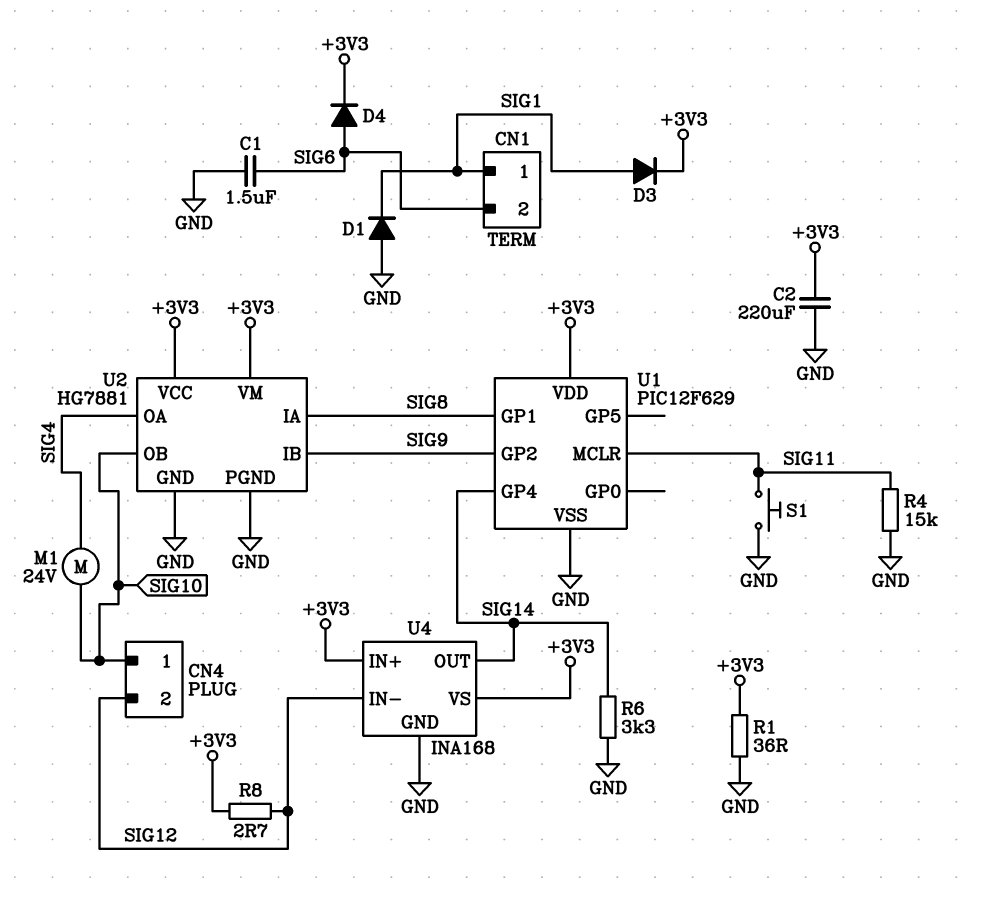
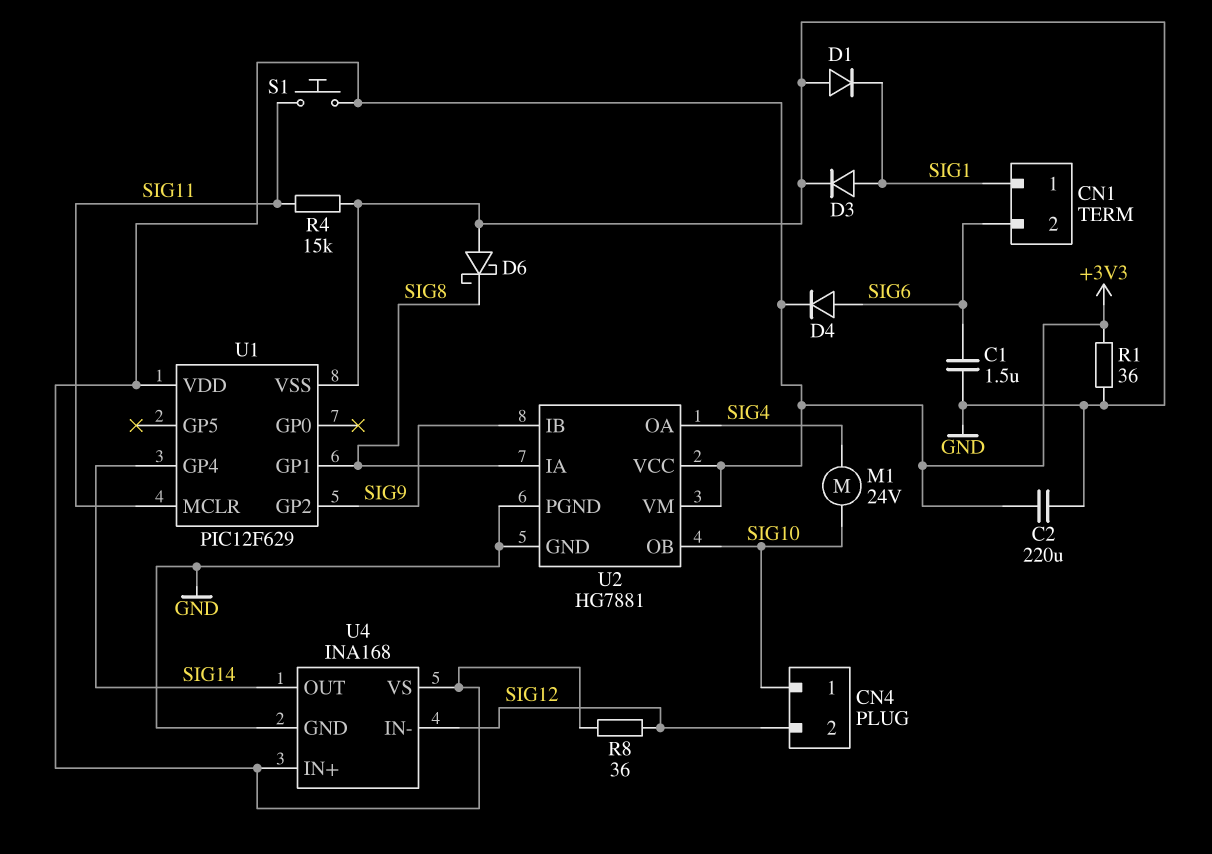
D3: diode (A SIG1, K +3V3) -> diode (A SIG1, K GND)
D6: none -> schottky (A GND, K SIG8)
R6: 3.3k (GND, SIG14) -> none
R8: 2.7 (+3V3, SIG12) -> 36 (+3V3, SIG12)
S1: button (GND, SIG11) -> button (+3V3, SIG11)

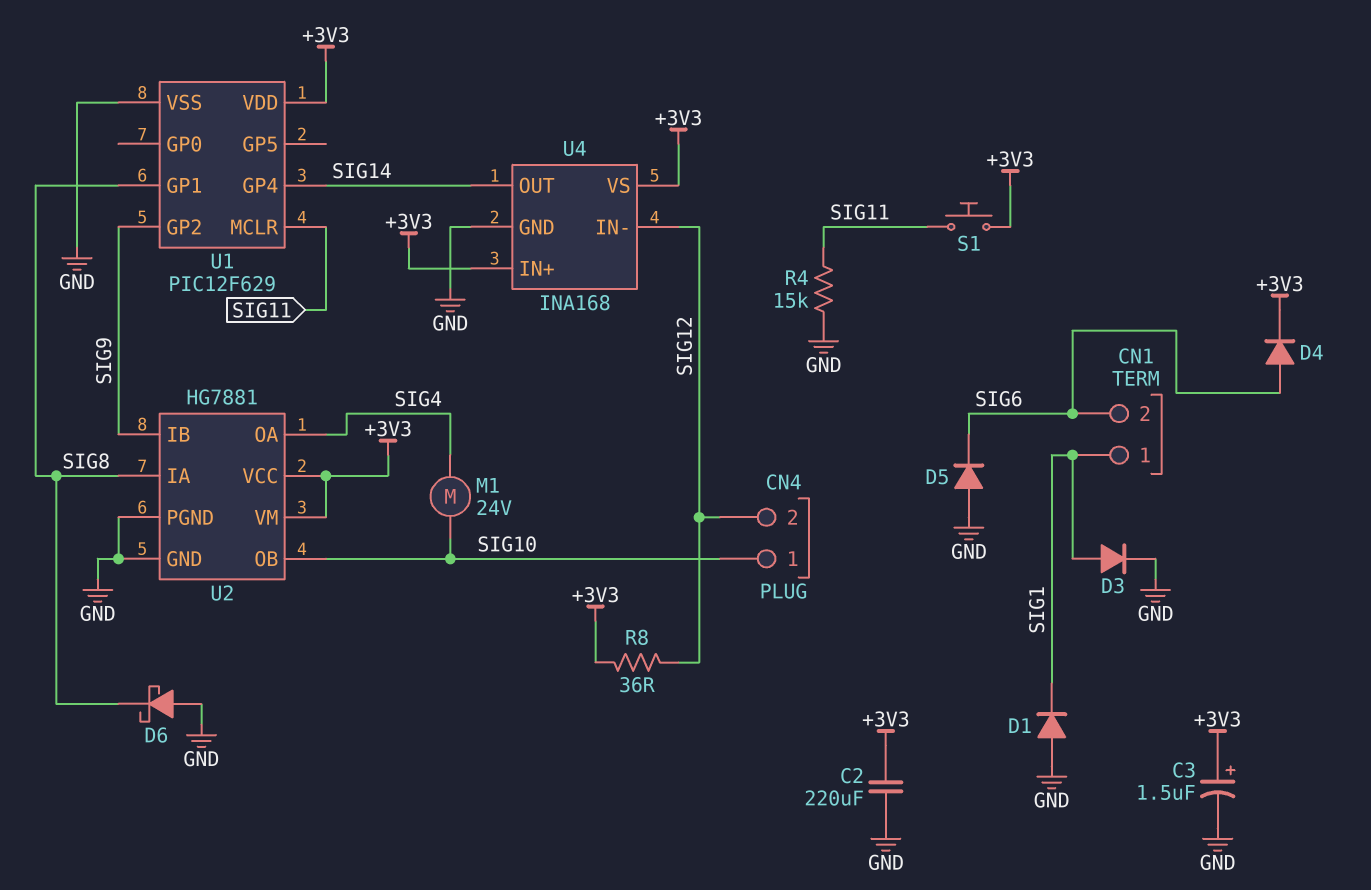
C1: 1.5uF (GND, SIG6) -> none
C3: none -> 1.5uF (plus +3V3, minus GND)
D5: none -> diode (A GND, K SIG6)
R1: 36 (+3V3, GND) -> none

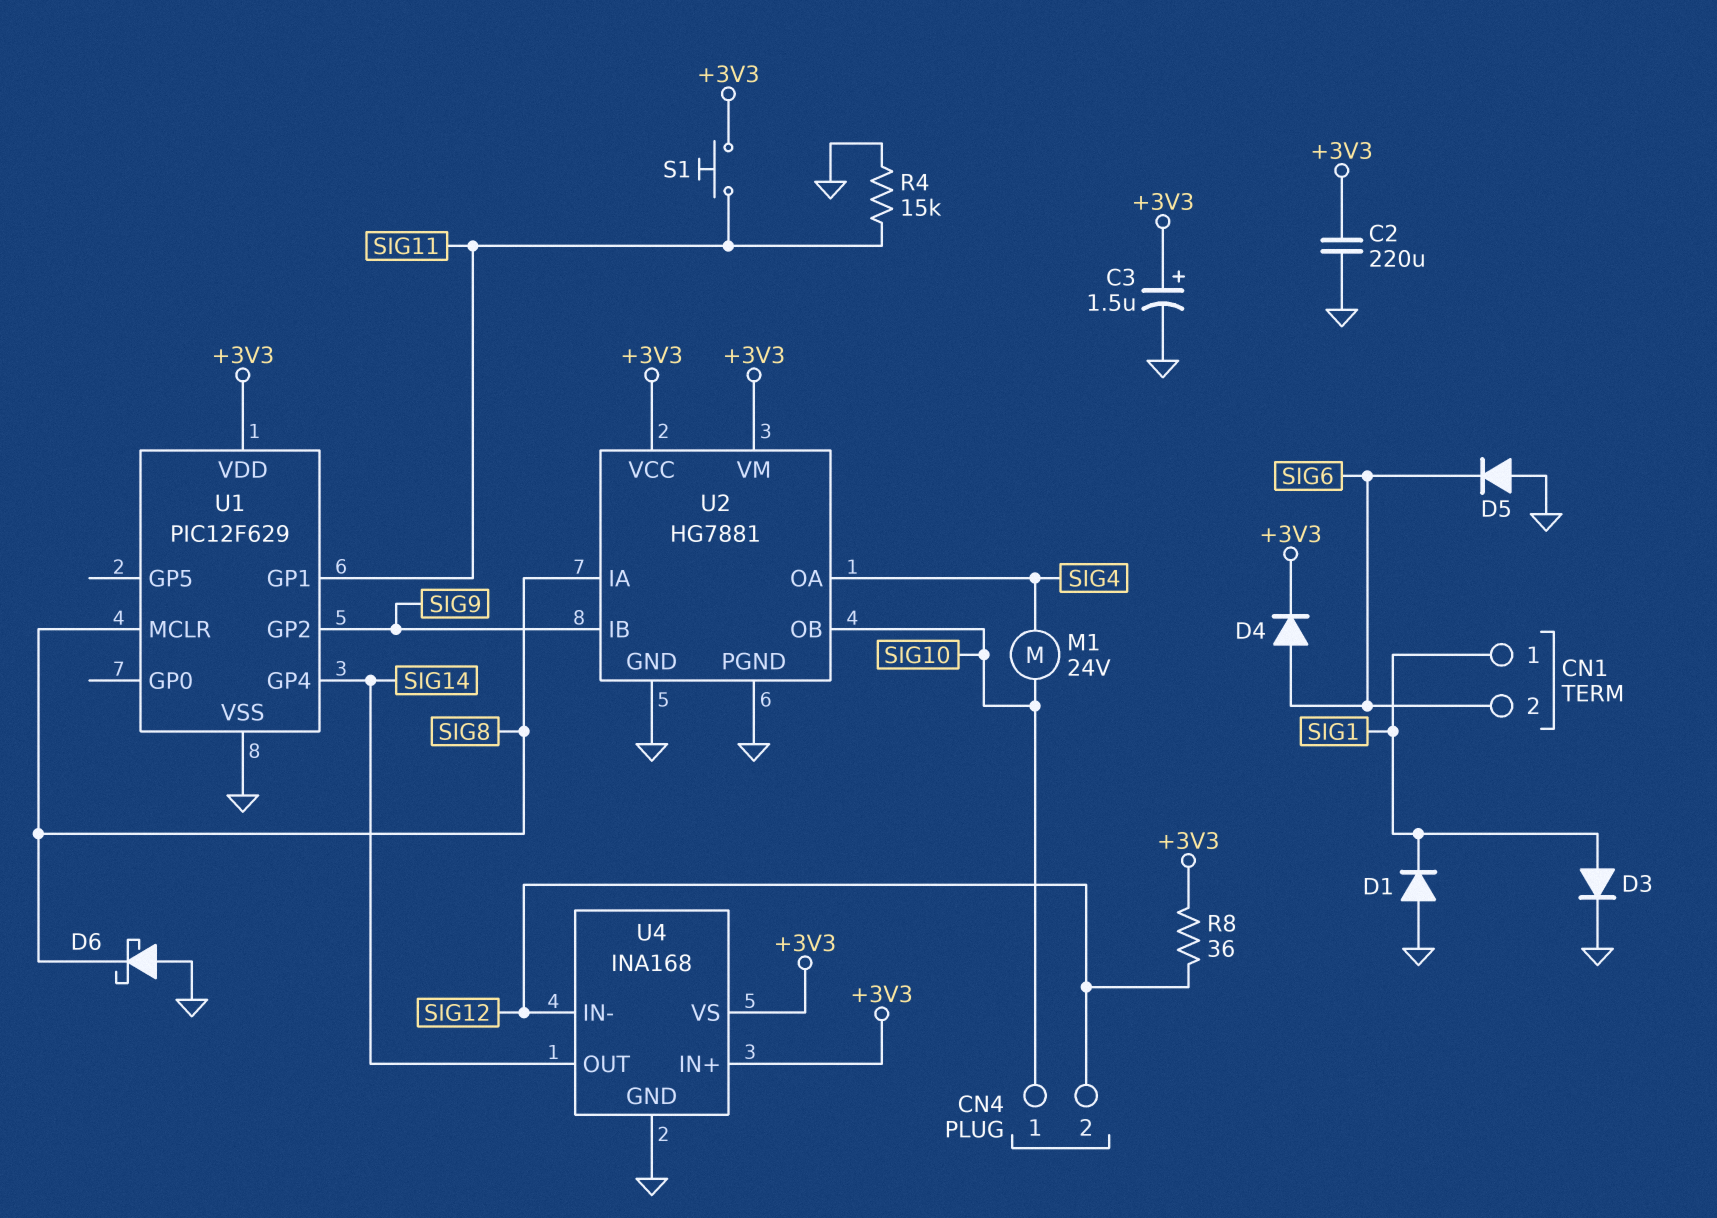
U1 pin GP1: SIG8 -> SIG11
U1 pin MCLR: SIG11 -> SIG8

